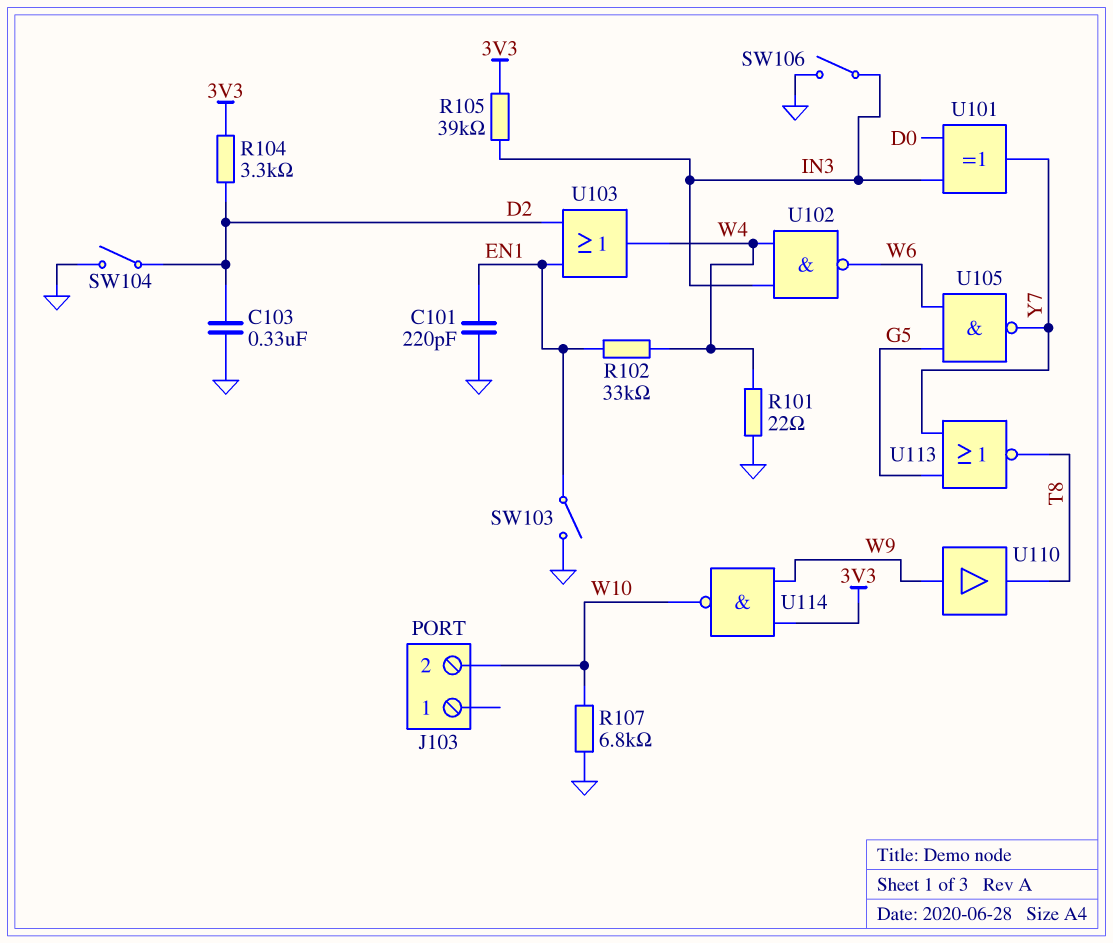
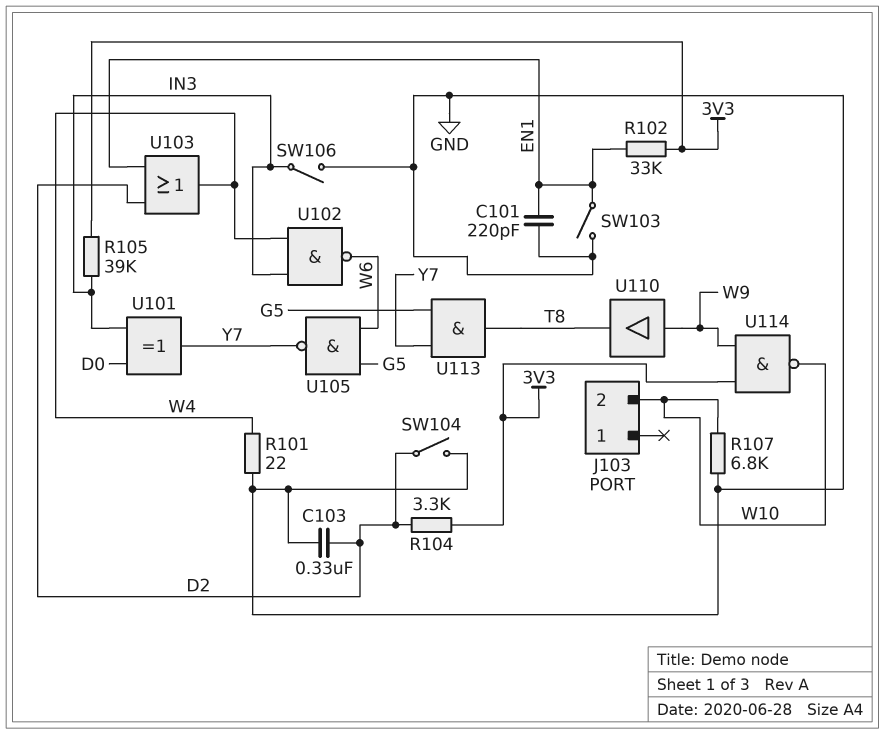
R102: 33k (EN1, W4) -> 33k (3V3, EN1)
U113: NOR (in G5, in Y7, out T8) -> AND (in G5, in Y7, out T8)

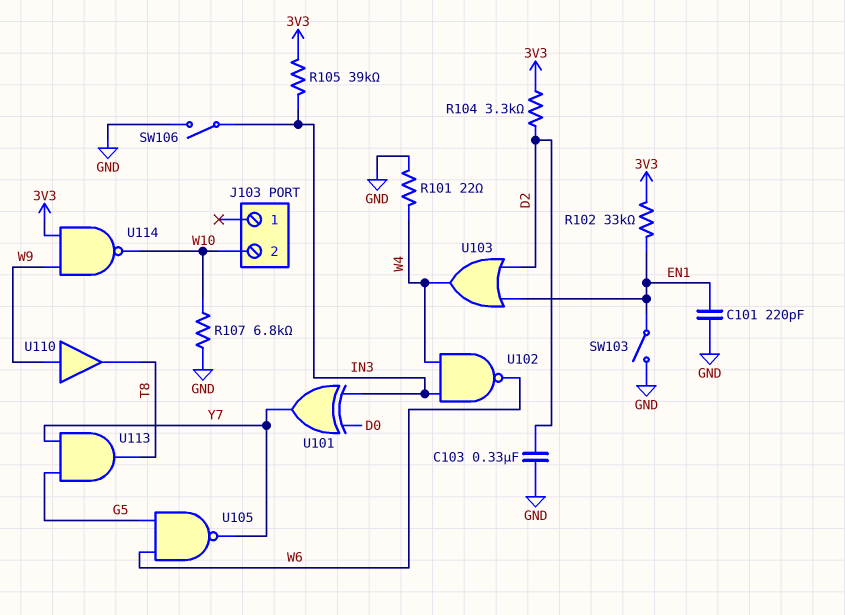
SW104: switch (D2, GND) -> none

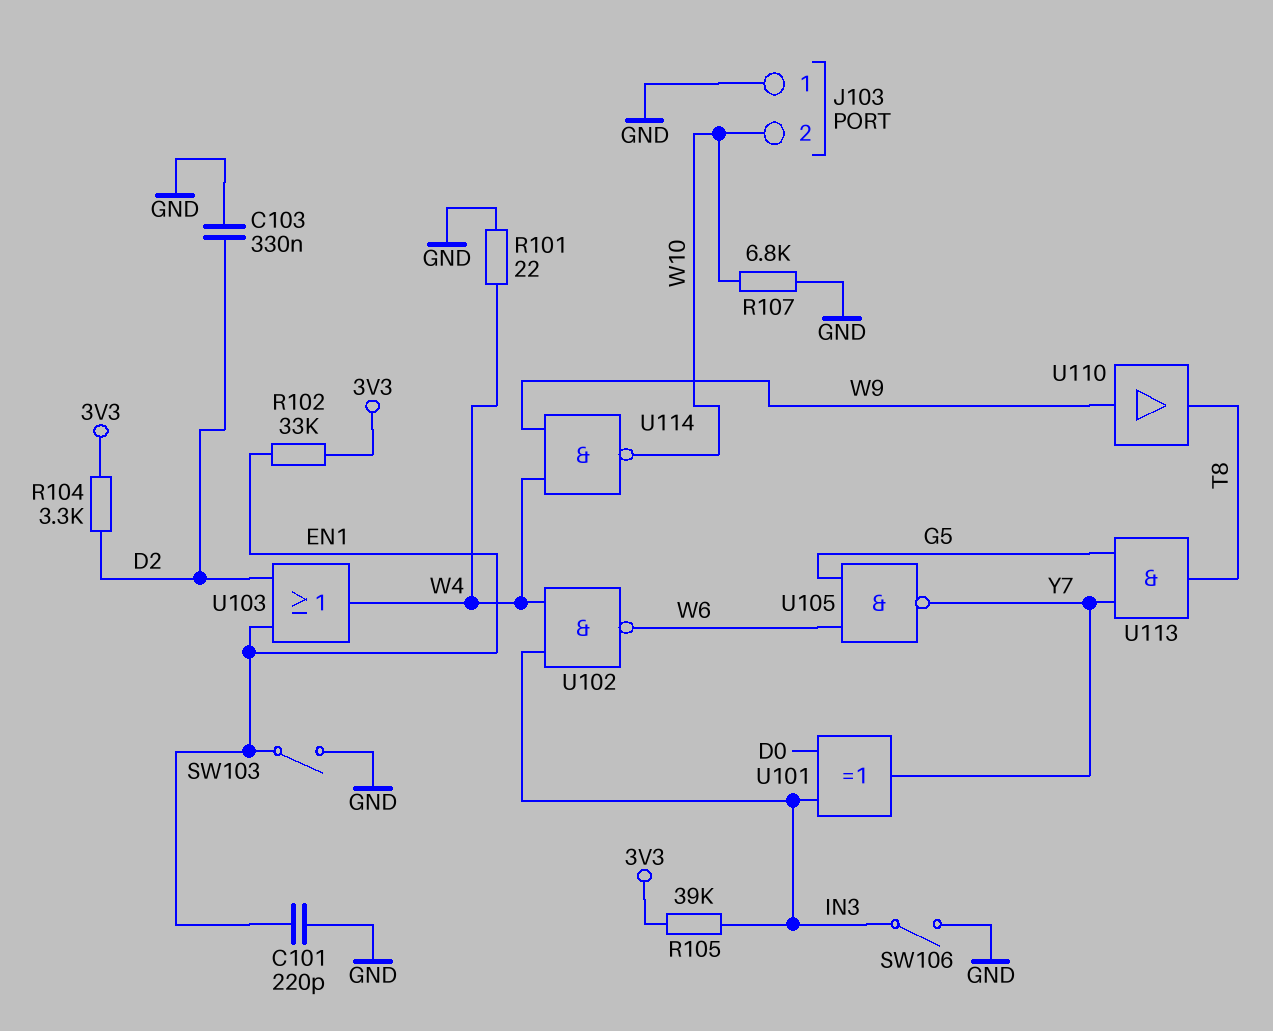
J103 pin 1: none -> GND
U114: NAND (in 3V3, in W9, out W10) -> NAND (in W4, in W9, out W10)

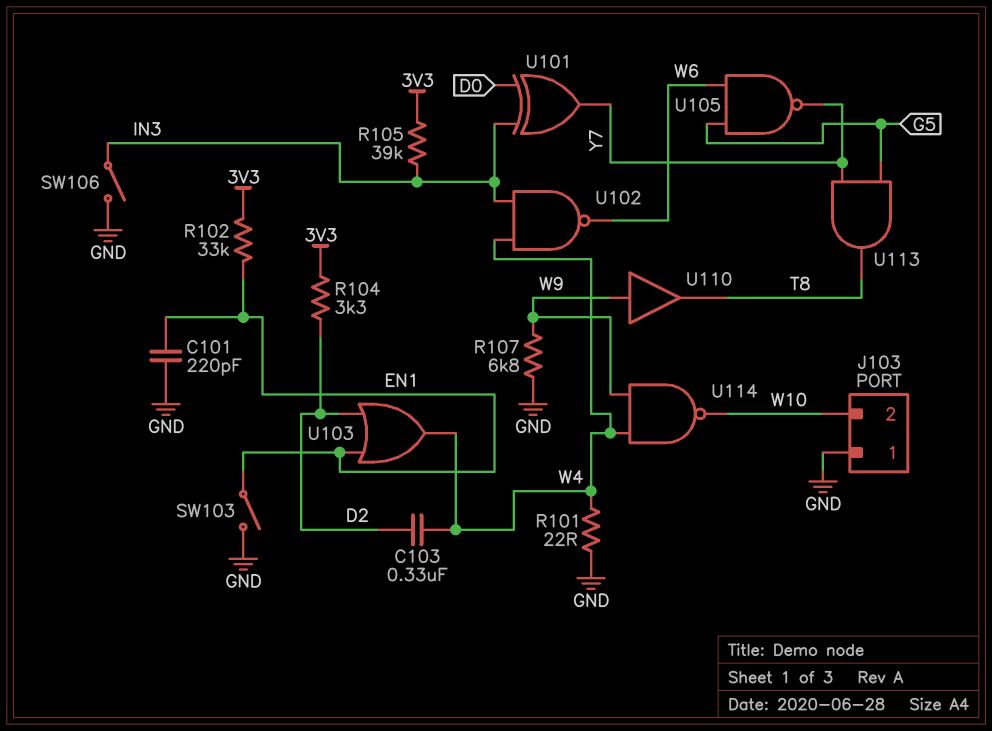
C103: 330nF (D2, GND) -> 330nF (D2, W4)
R107: 6.8k (GND, W10) -> 6.8k (GND, W9)

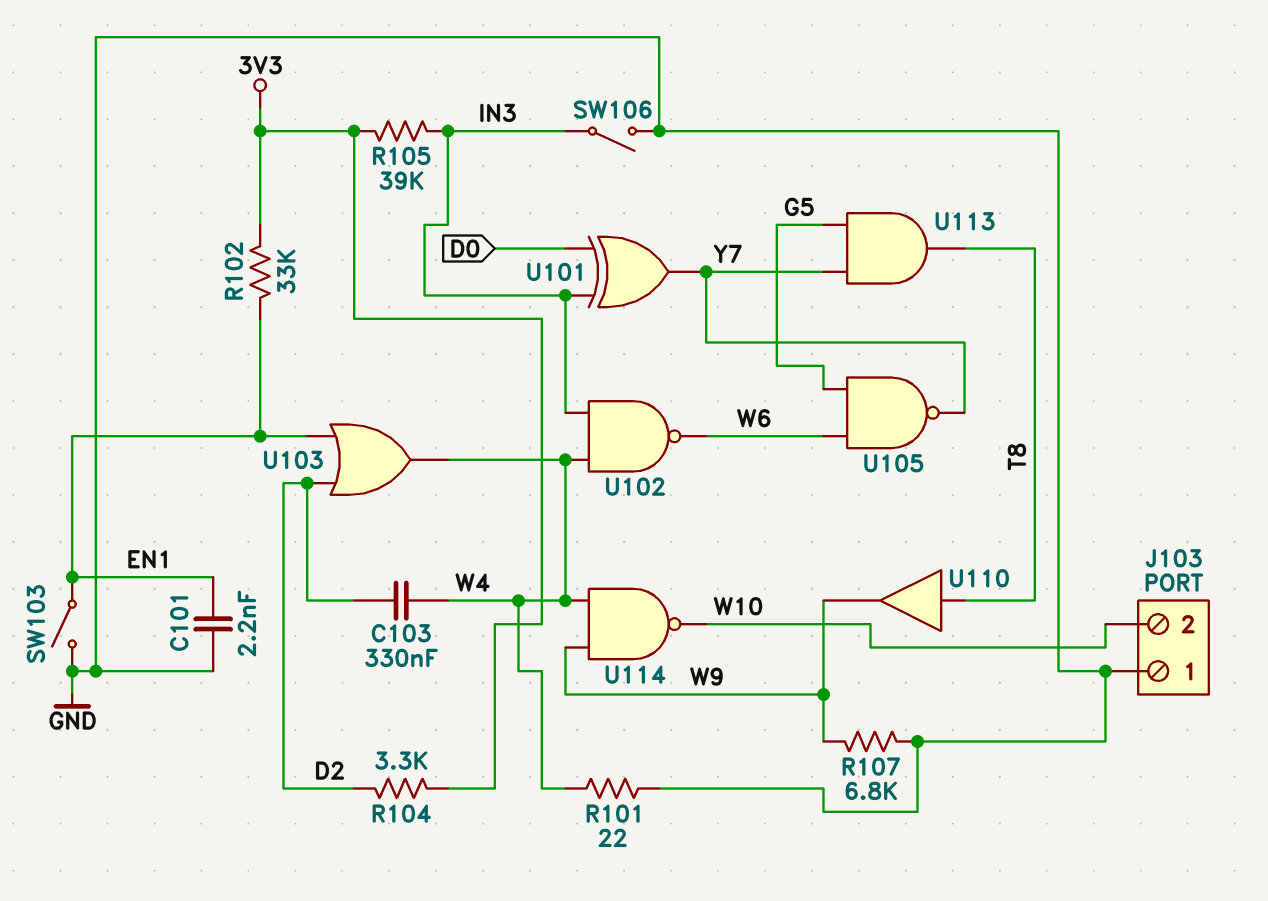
C101: 220pF (EN1, GND) -> 2.2nF (EN1, GND)
U110: buffer (in W9, out T8) -> buffer (in T8, out W9)

